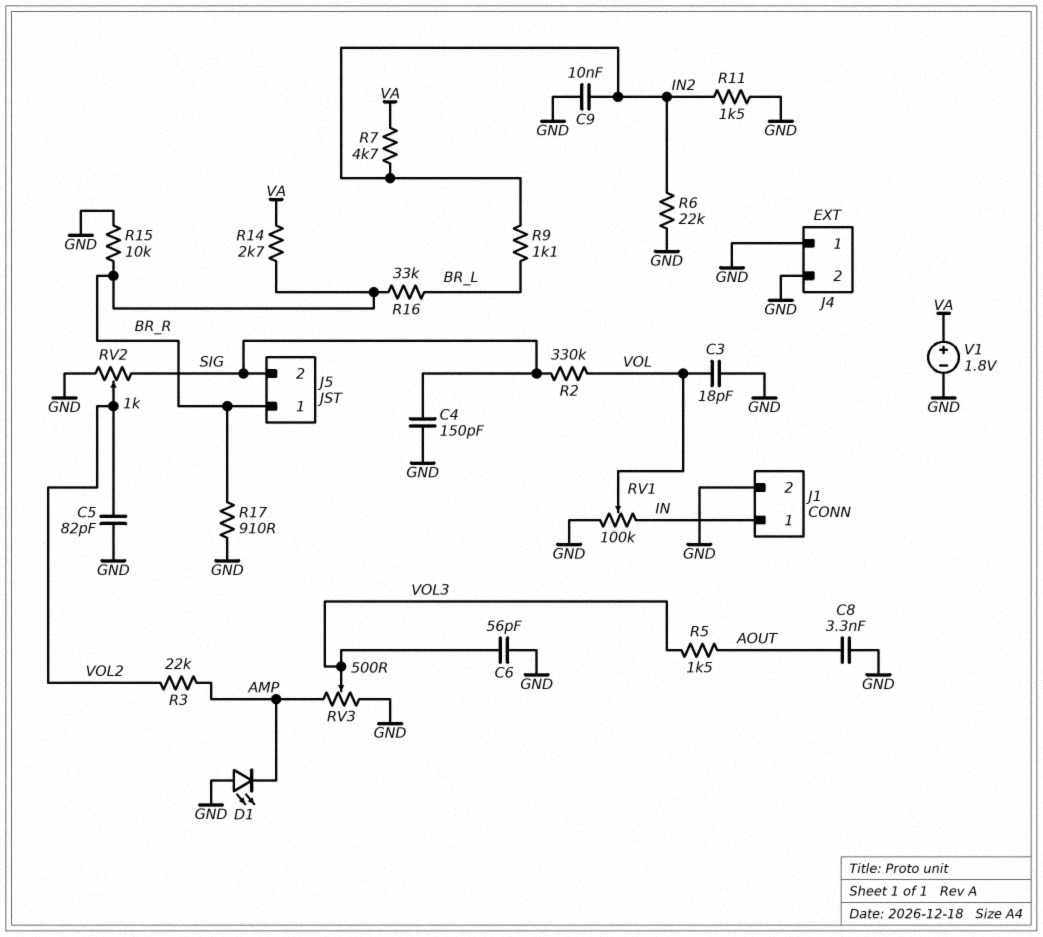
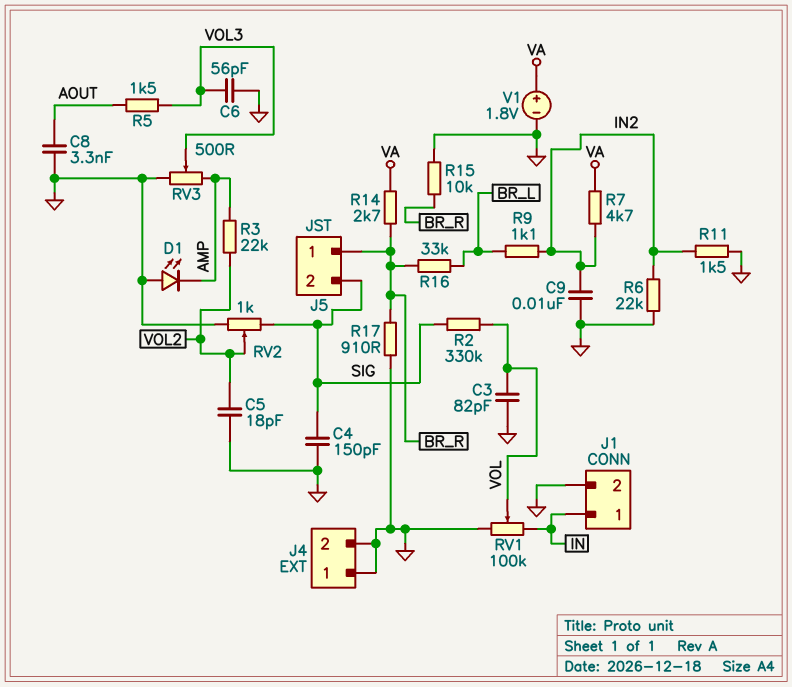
C3: 18pF (GND, VOL) -> 82pF (GND, VOL)
C5: 82pF (GND, VOL2) -> 18pF (GND, VOL2)

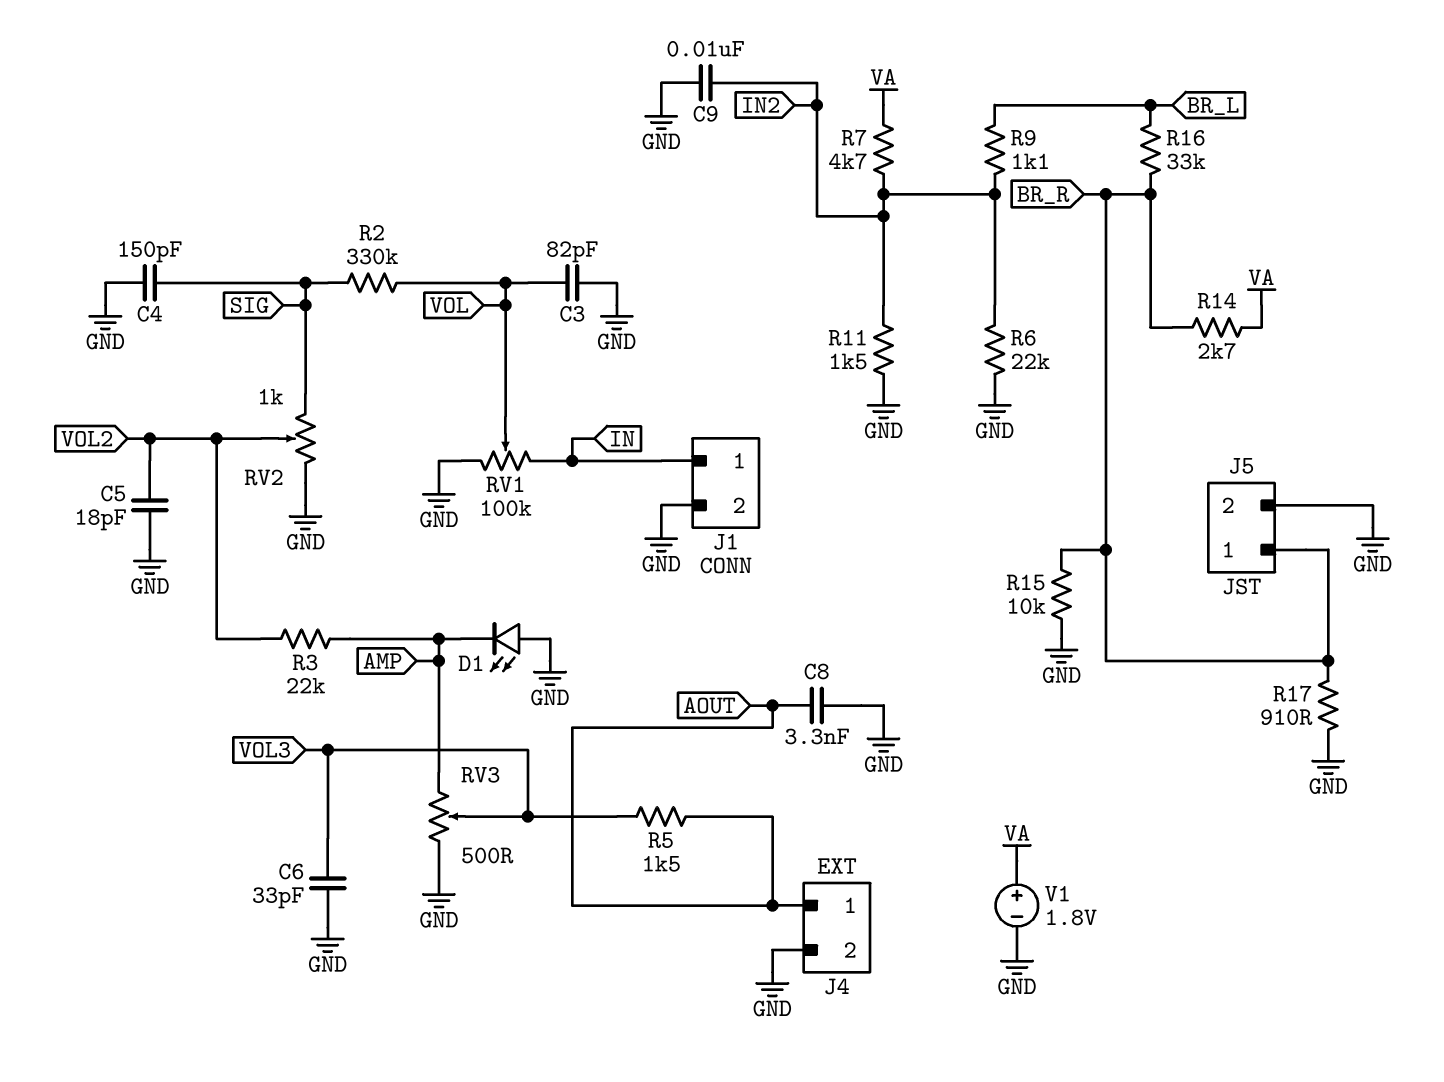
C6: 56pF (GND, VOL3) -> 33pF (GND, VOL3)
J4 pin 1: GND -> AOUT
J5 pin 2: SIG -> GND

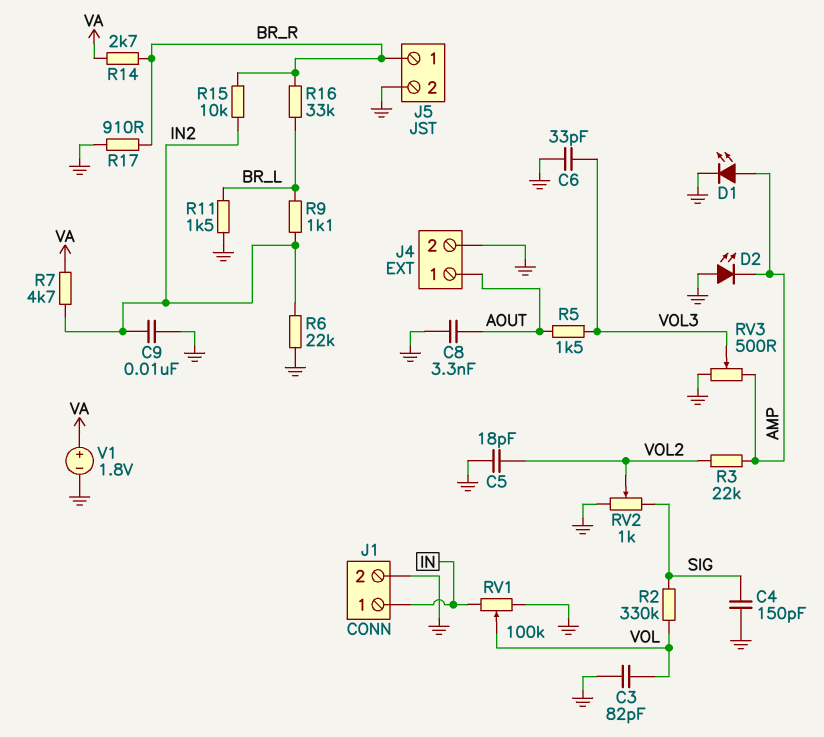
D1: LED (A GND, K AMP) -> LED (A AMP, K GND)
D2: none -> LED (A GND, K AMP)
R11: 1.5k (GND, IN2) -> 1.5k (BR_L, GND)
R15: 10k (BR_R, GND) -> 10k (BR_R, IN2)

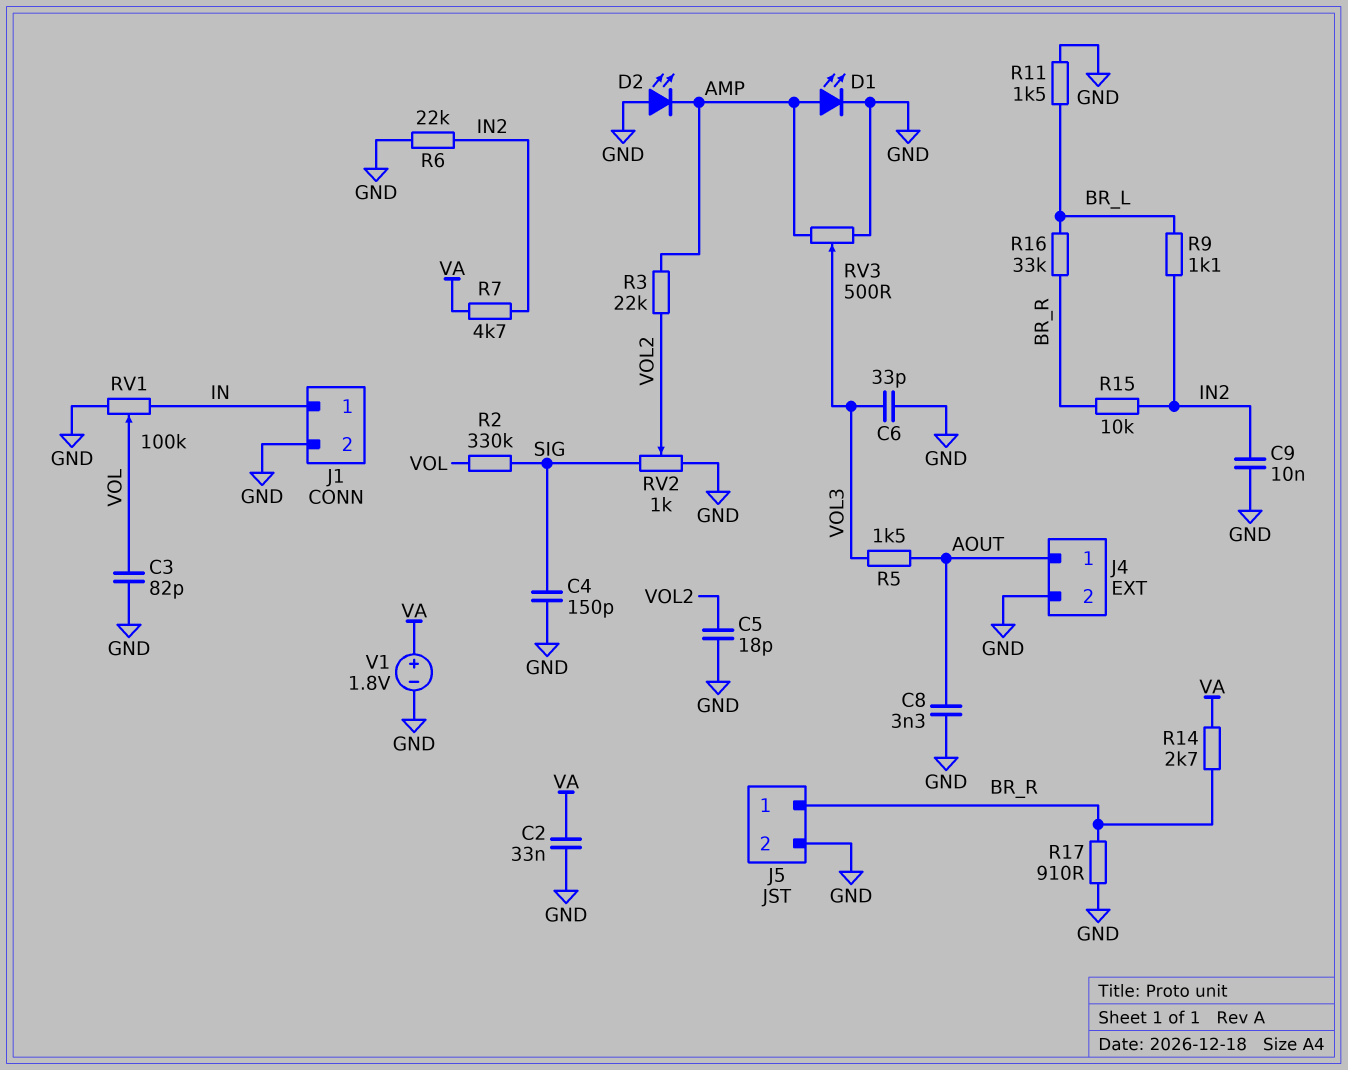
C2: none -> 33nF (GND, VA)

